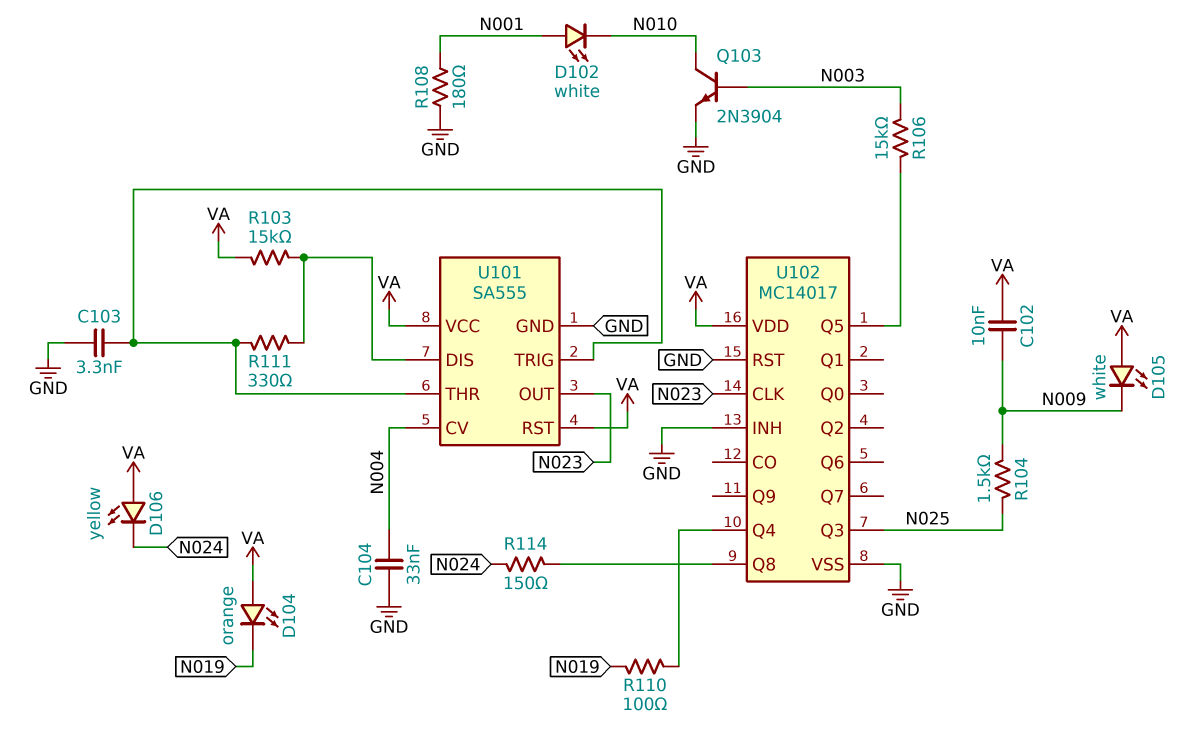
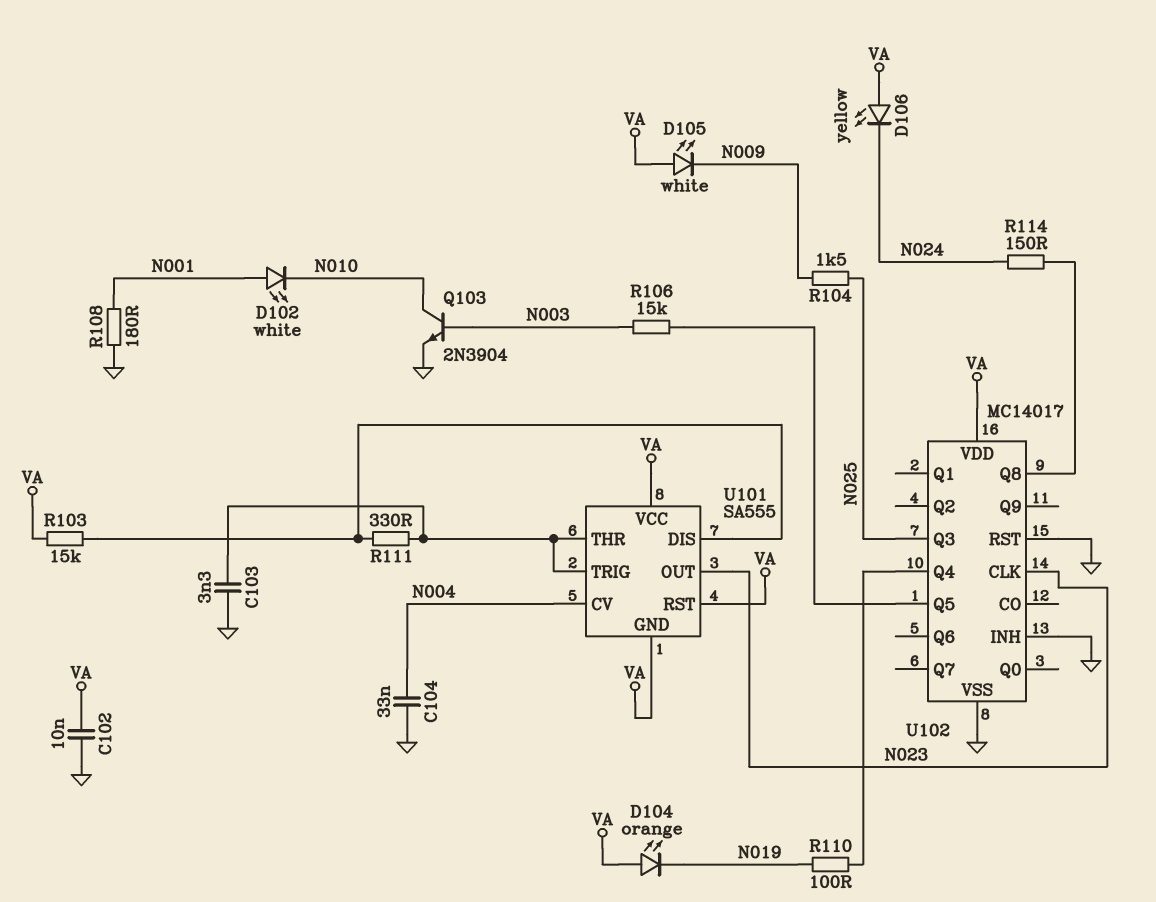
C102: 10nF (N009, VA) -> 10nF (GND, VA)
U101 pin GND: GND -> VA

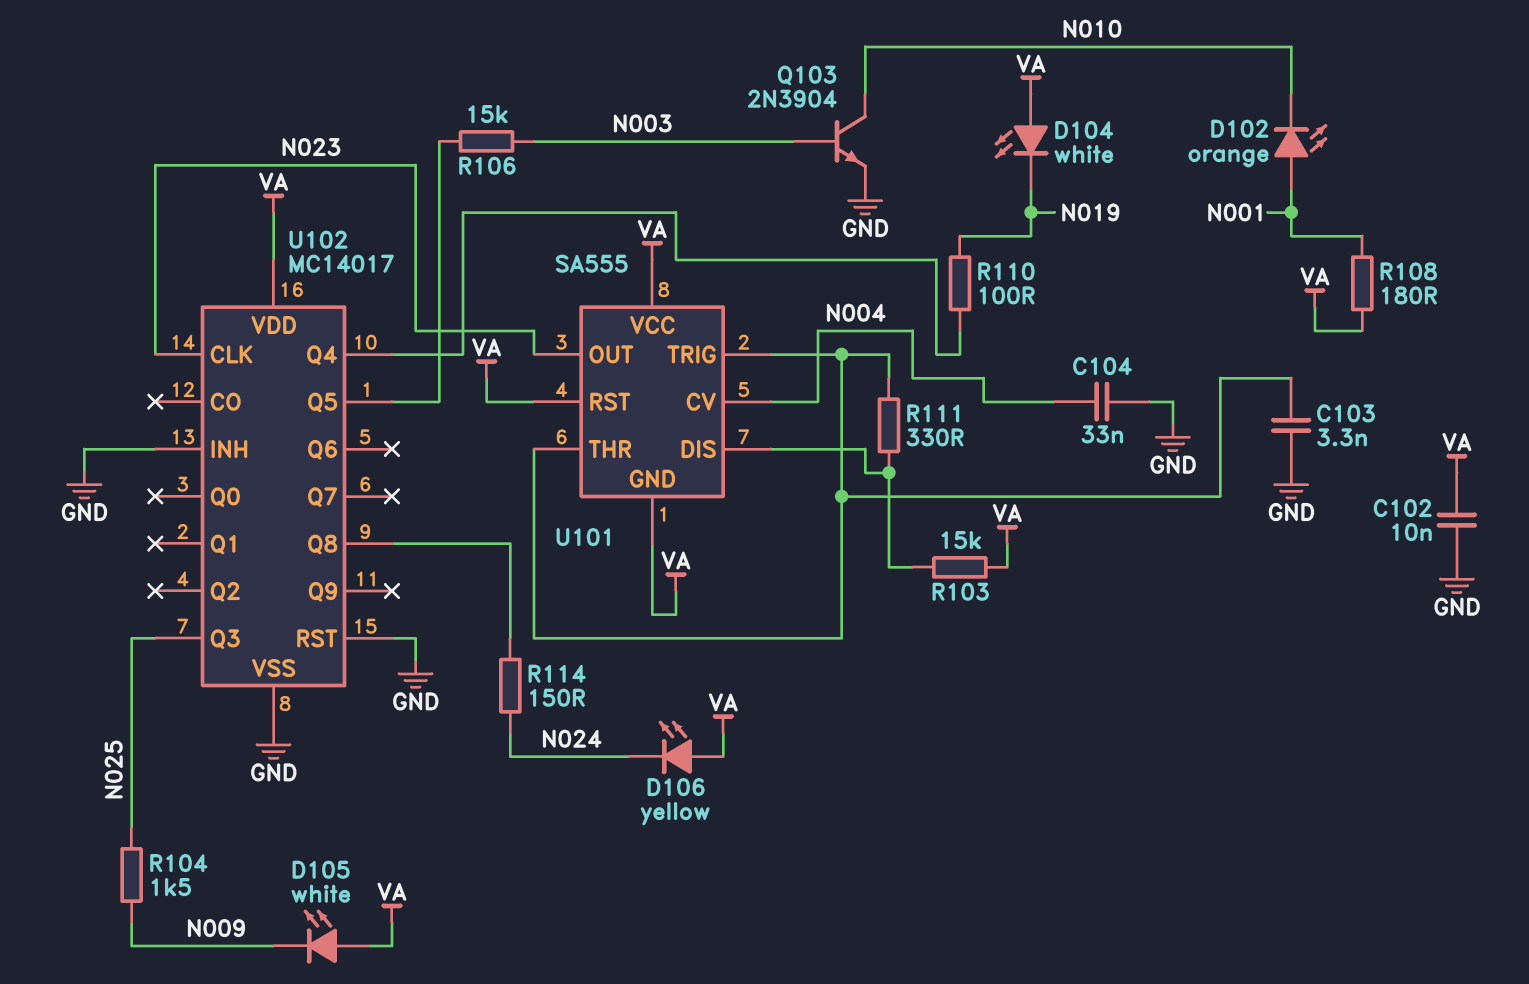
D102: LED white (A N001, K N010) -> LED orange (A N001, K N010)
D104: LED orange (A VA, K N019) -> LED white (A VA, K N019)
R108: 180 (GND, N001) -> 180 (N001, VA)

